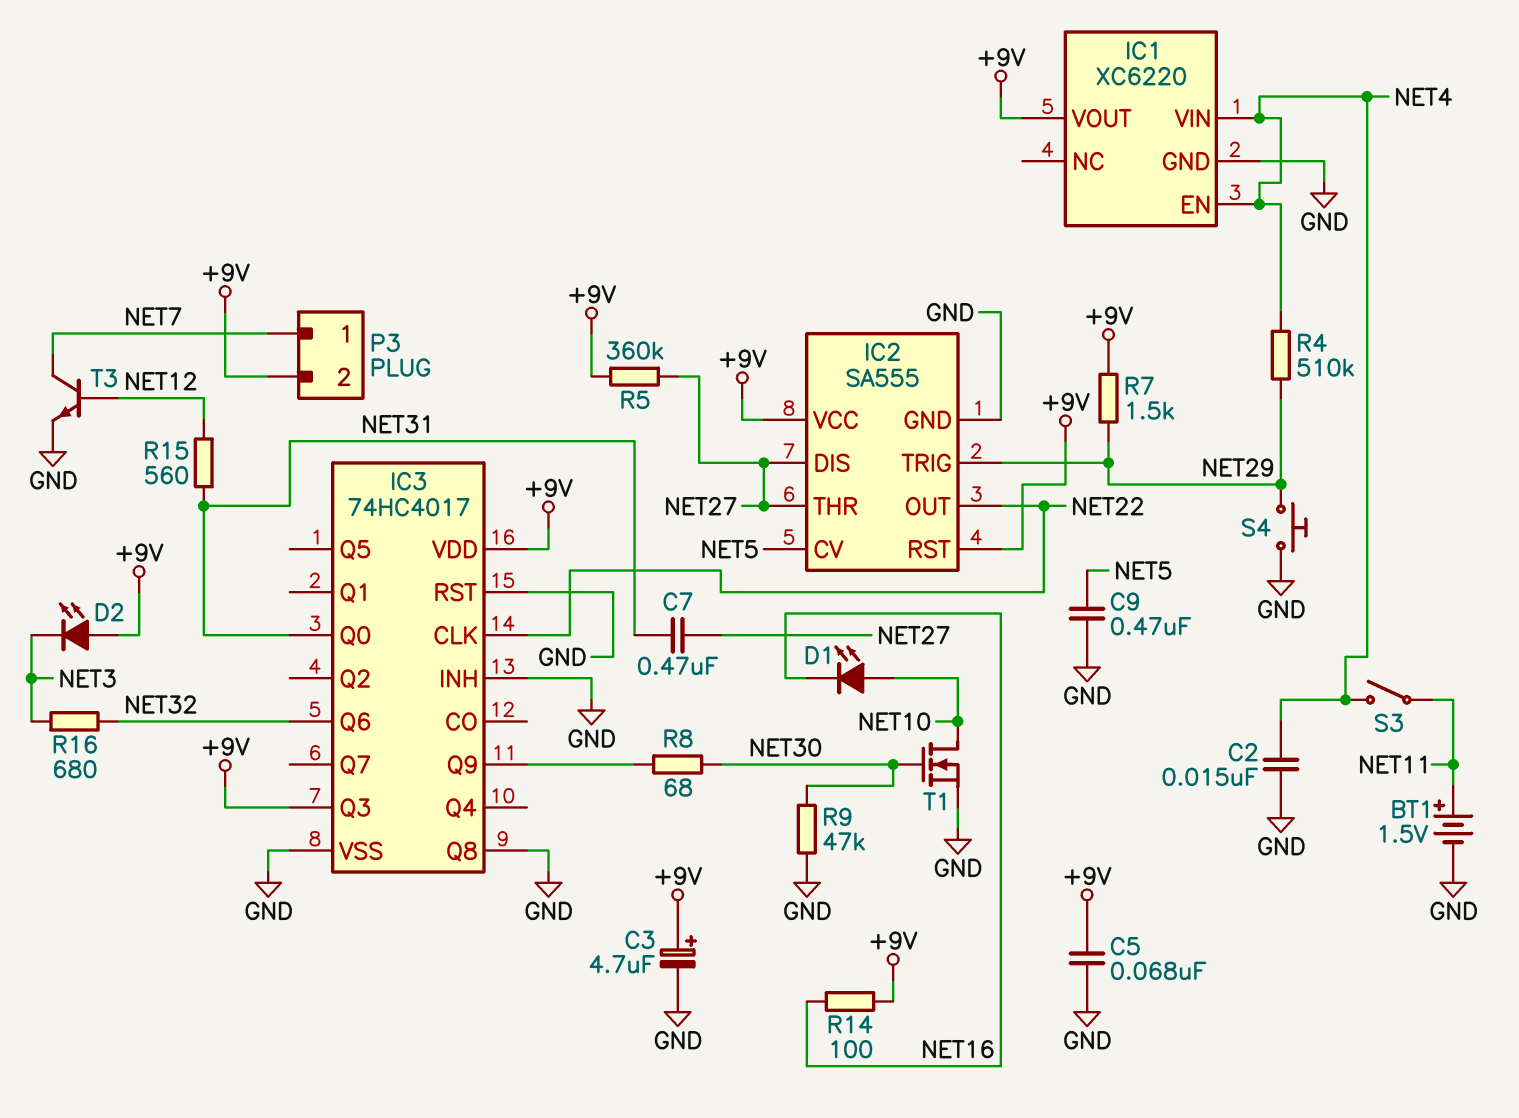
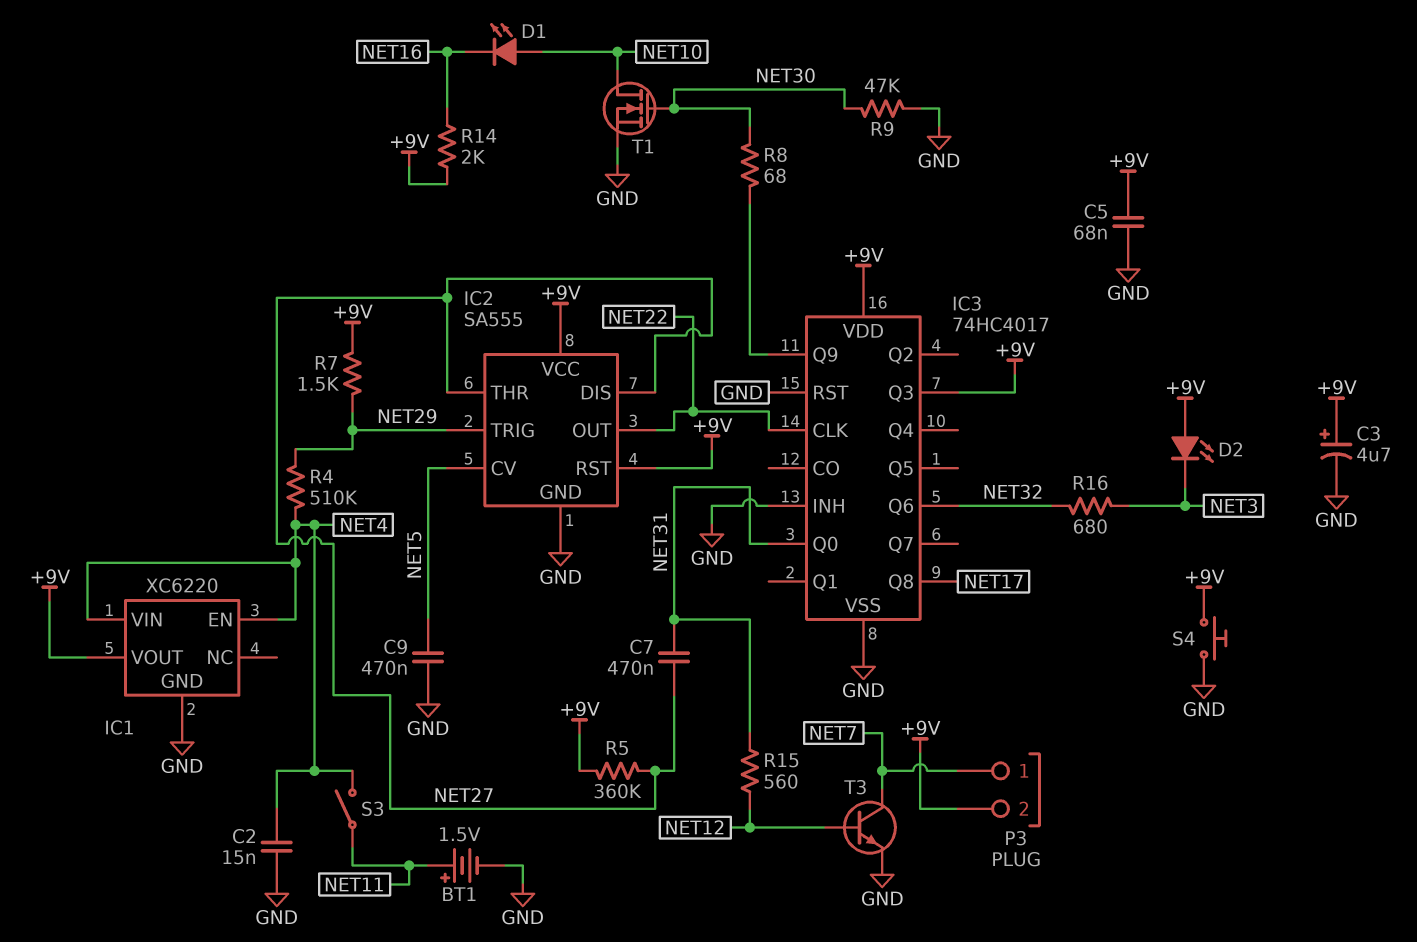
IC3 pin Q8: GND -> NET17
R14: 100 (+9V, NET16) -> 2k (+9V, NET16)
S4: button (GND, NET29) -> button (+9V, GND)

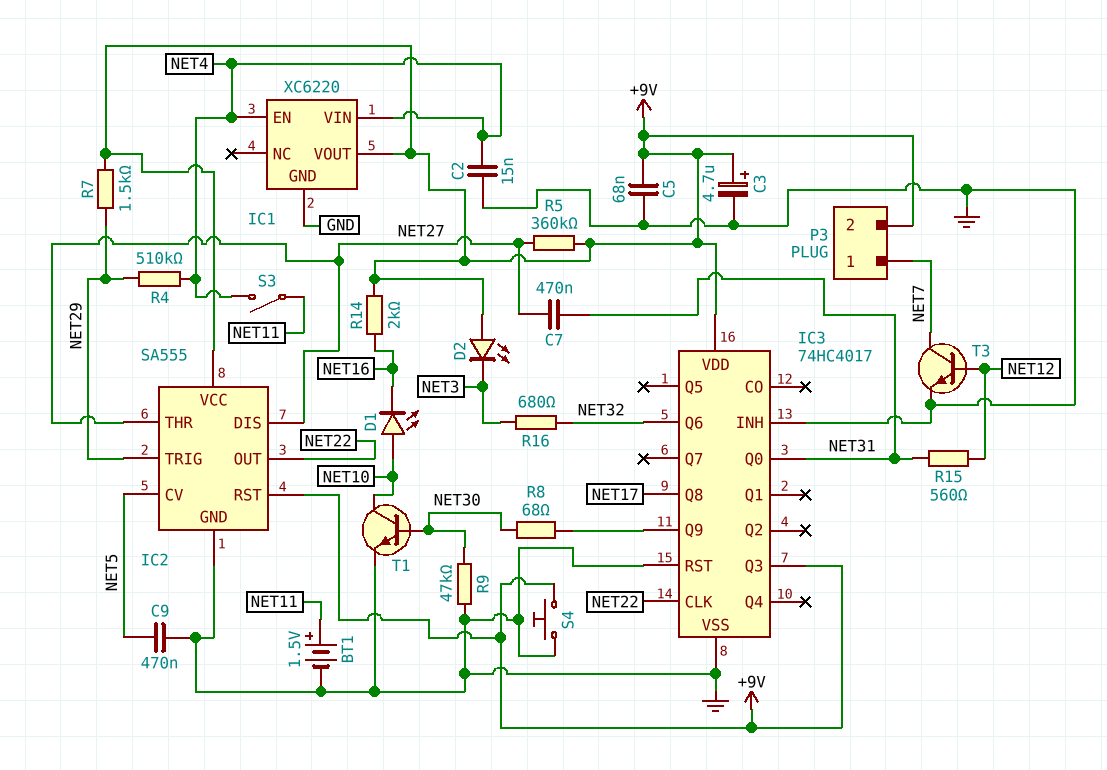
T1: NMOS (G NET30, D NET10, S GND) -> NPN (B NET30, C NET10, E GND)

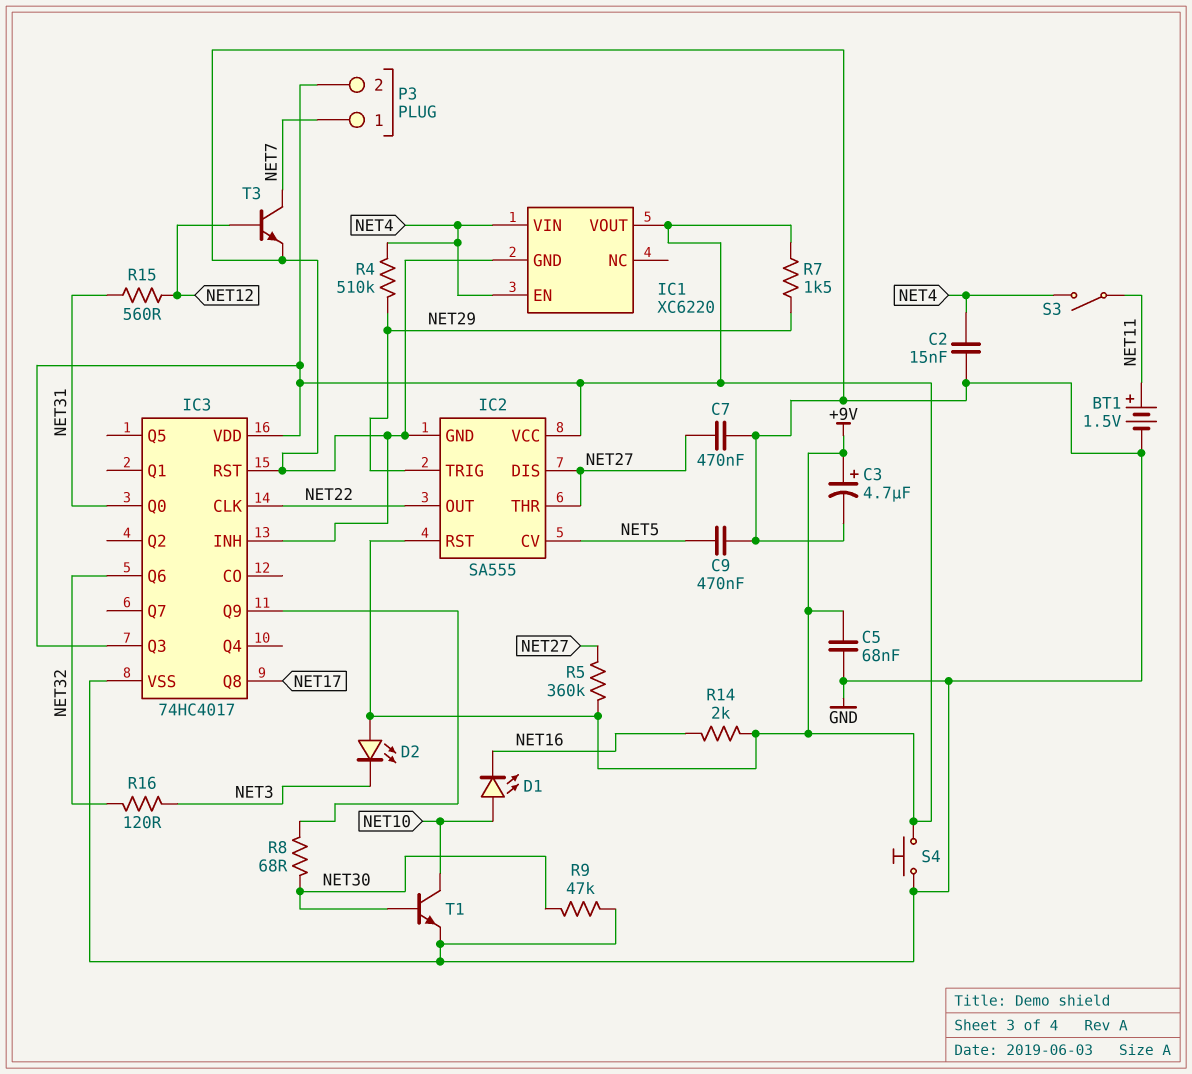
C7: 470nF (NET27, NET31) -> 470nF (GND, NET27)
R16: 680 (NET3, NET32) -> 120 (NET3, NET32)

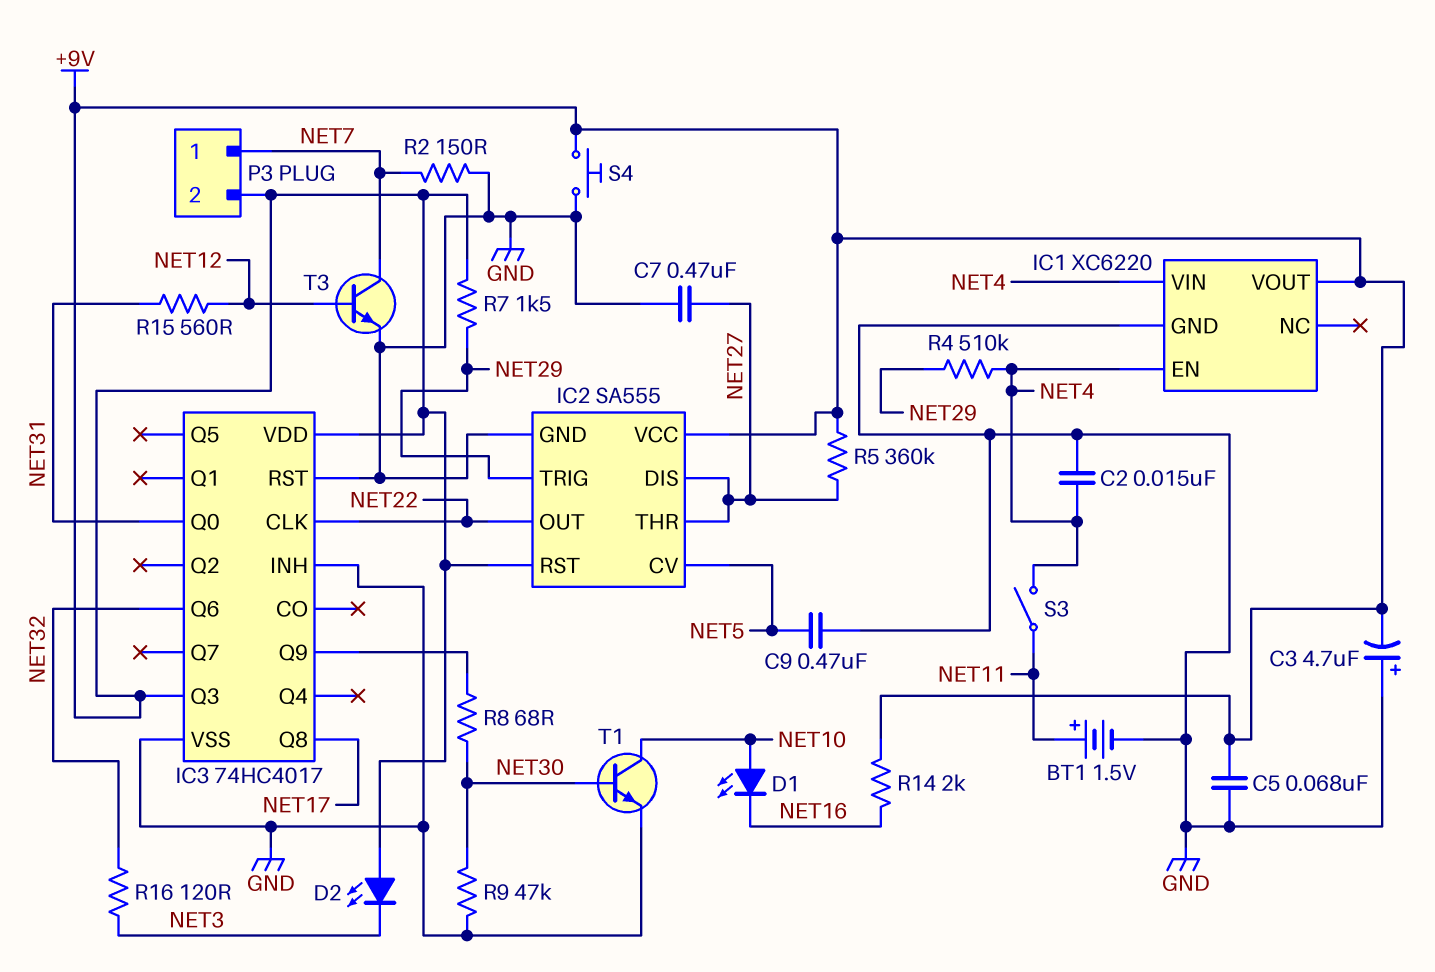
C3: 4.7uF (plus +9V, minus GND) -> 4.7uF (plus GND, minus +9V)
R2: none -> 150 (GND, NET7)

